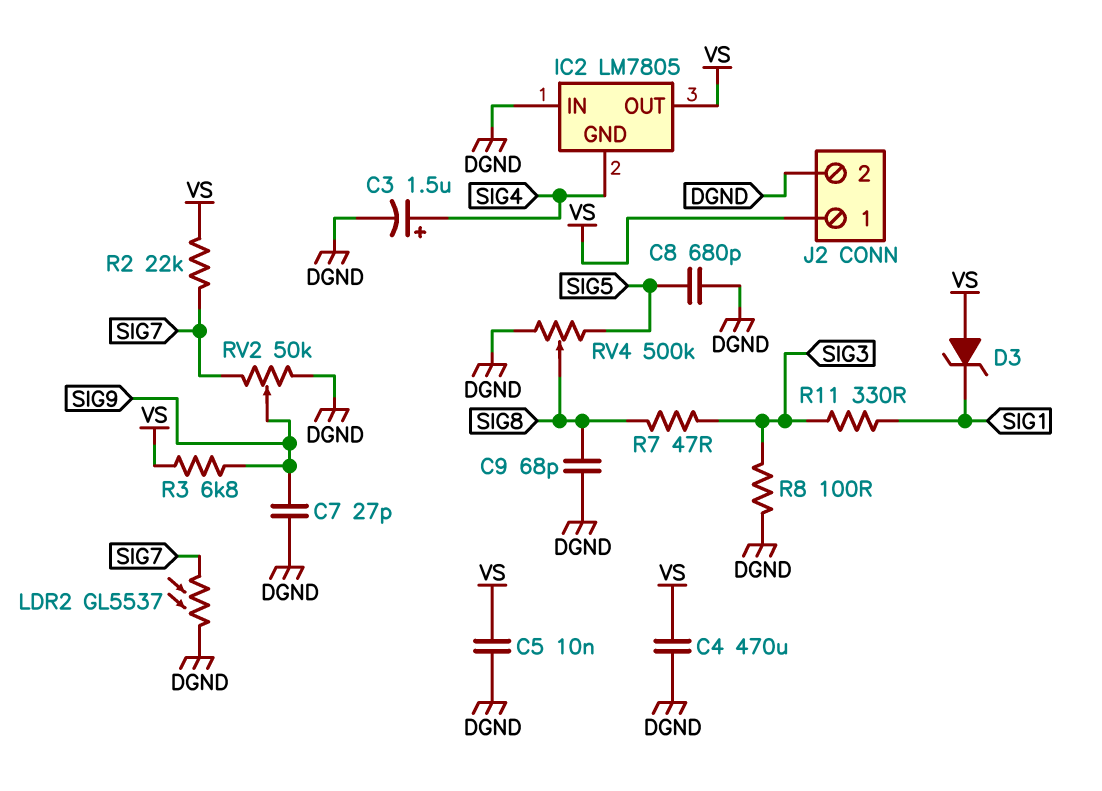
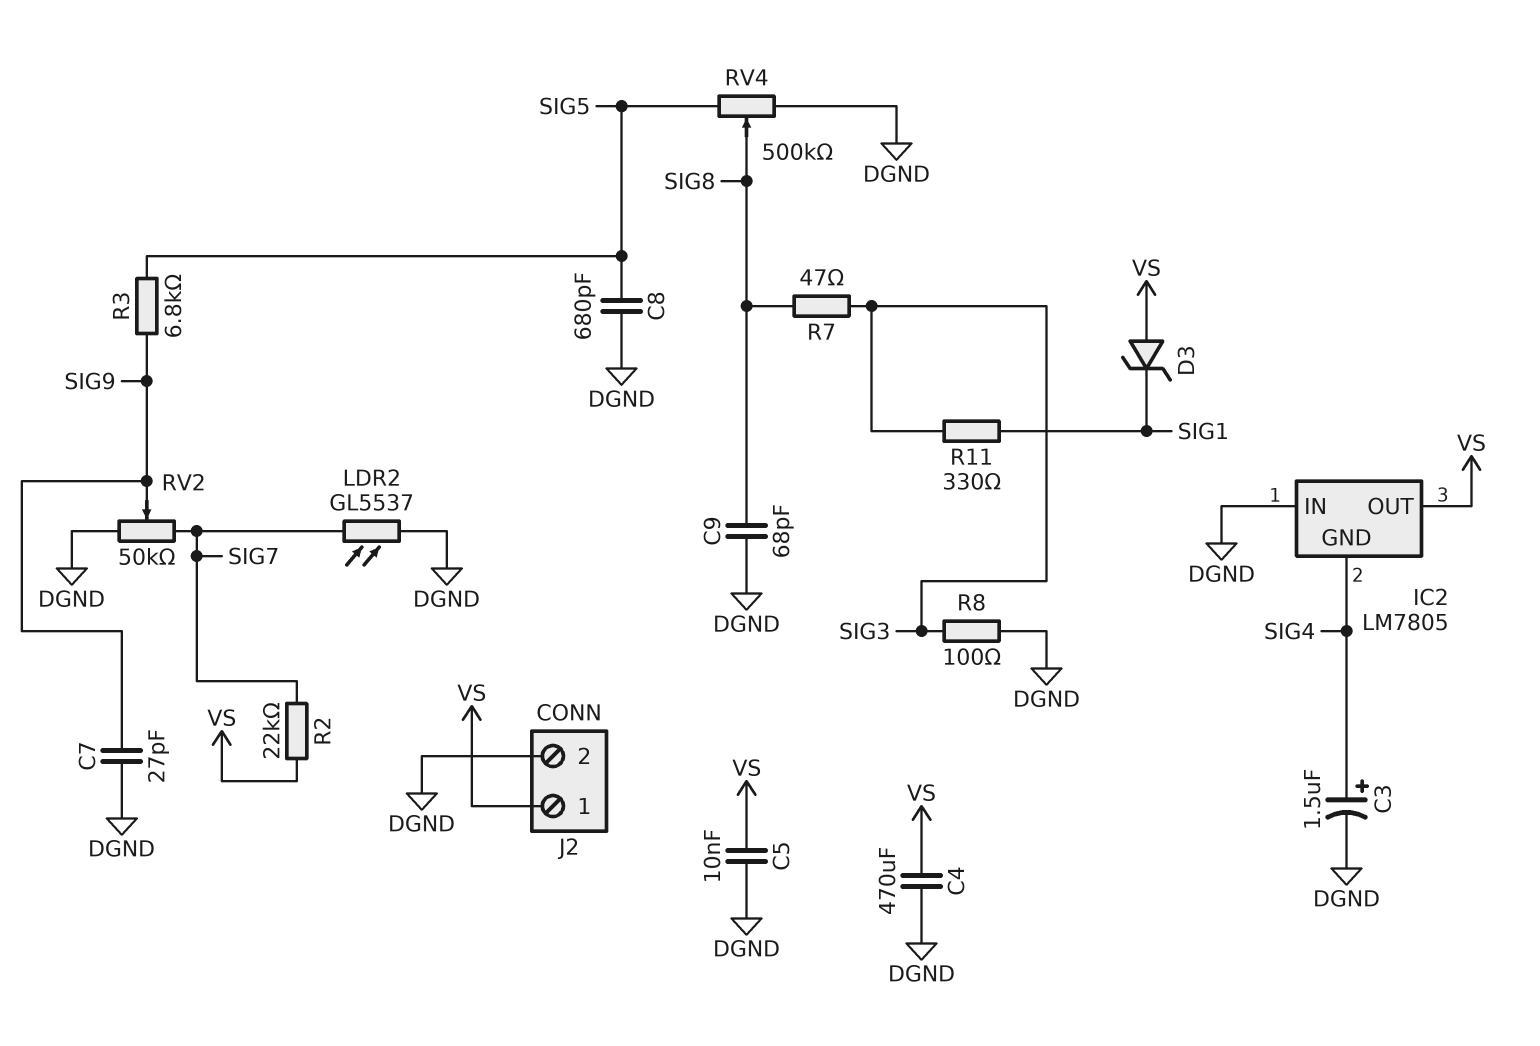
R3: 6.8k (SIG9, VS) -> 6.8k (SIG5, SIG9)

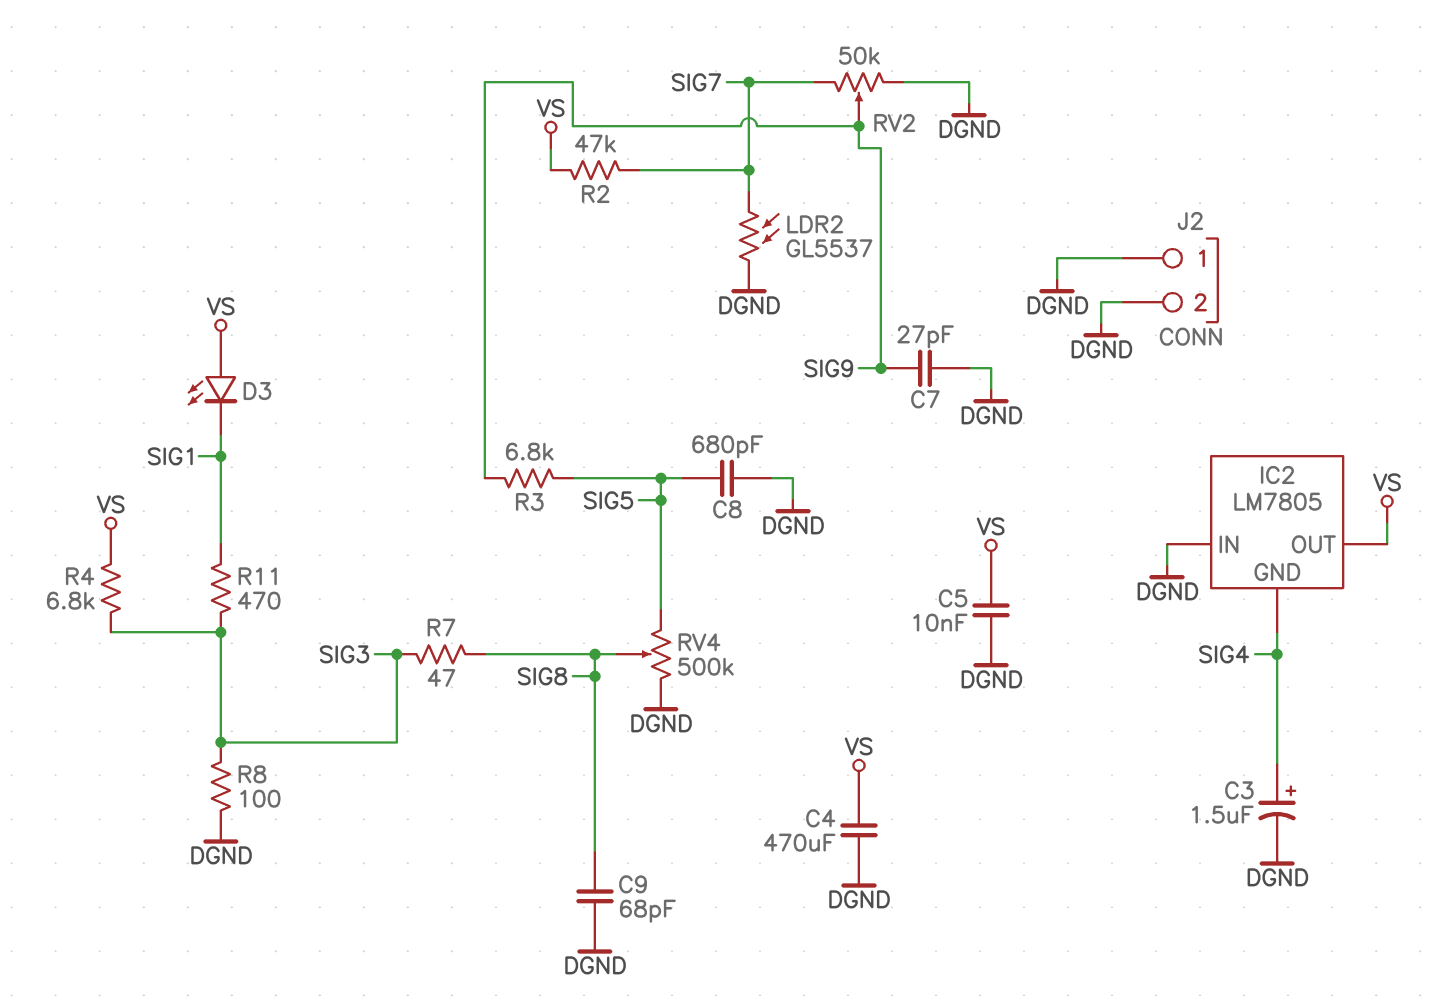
D3: zener (A VS, K SIG1) -> LED (A VS, K SIG1)
J2 pin 1: VS -> DGND
R2: 22k (SIG7, VS) -> 47k (SIG7, VS)
R4: none -> 6.8k (SIG3, VS)
R11: 330 (SIG1, SIG3) -> 470 (SIG1, SIG3)

